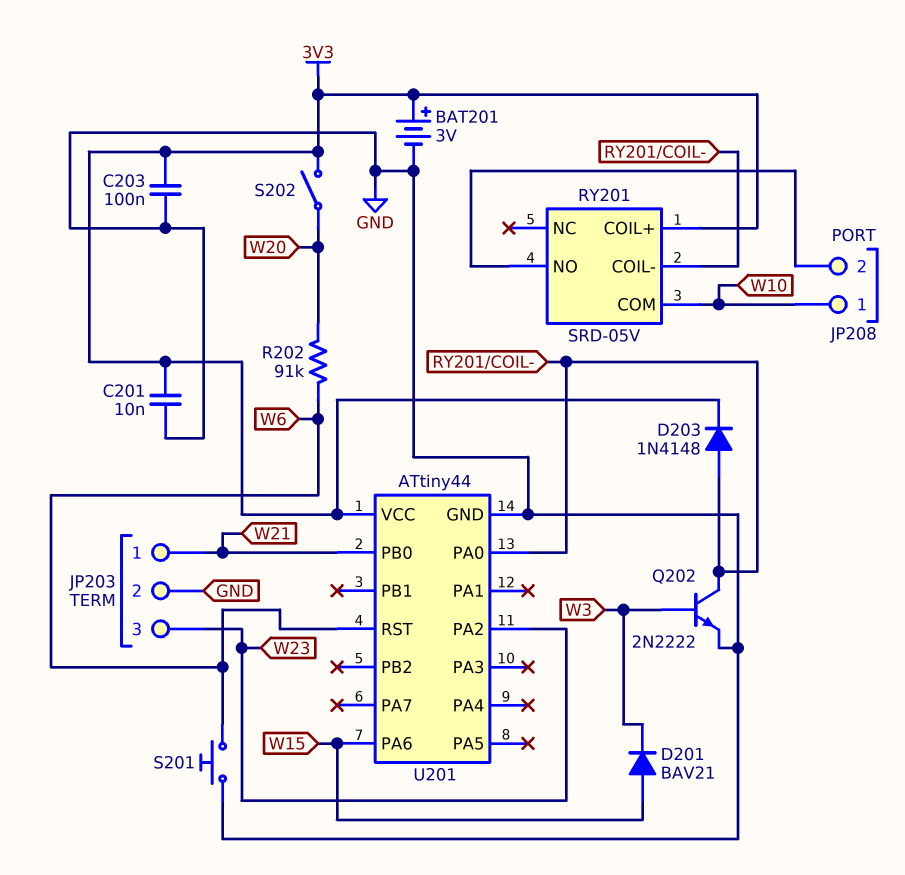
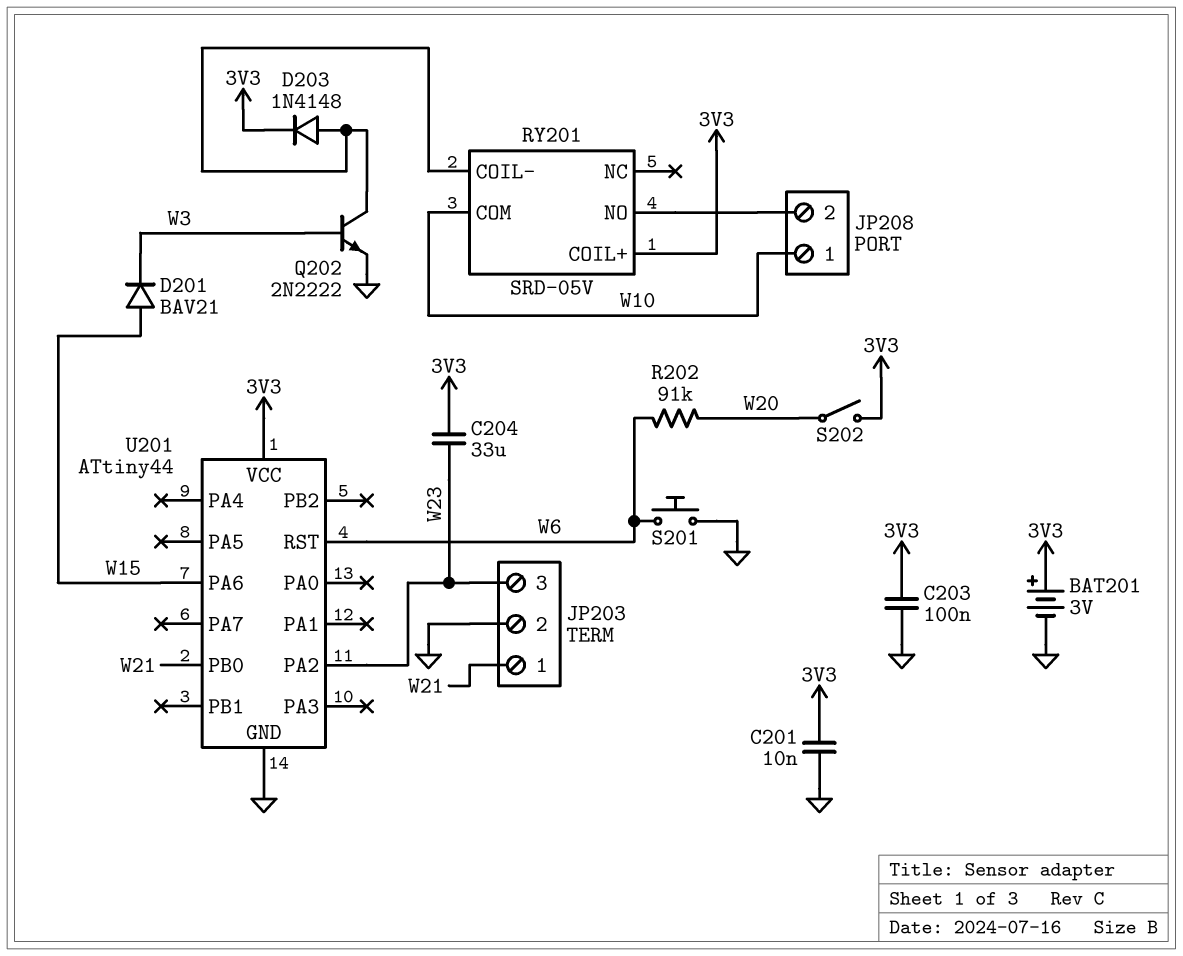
C204: none -> 33uF (3V3, W23)
U201 pin PA0: RY201/COIL- -> none

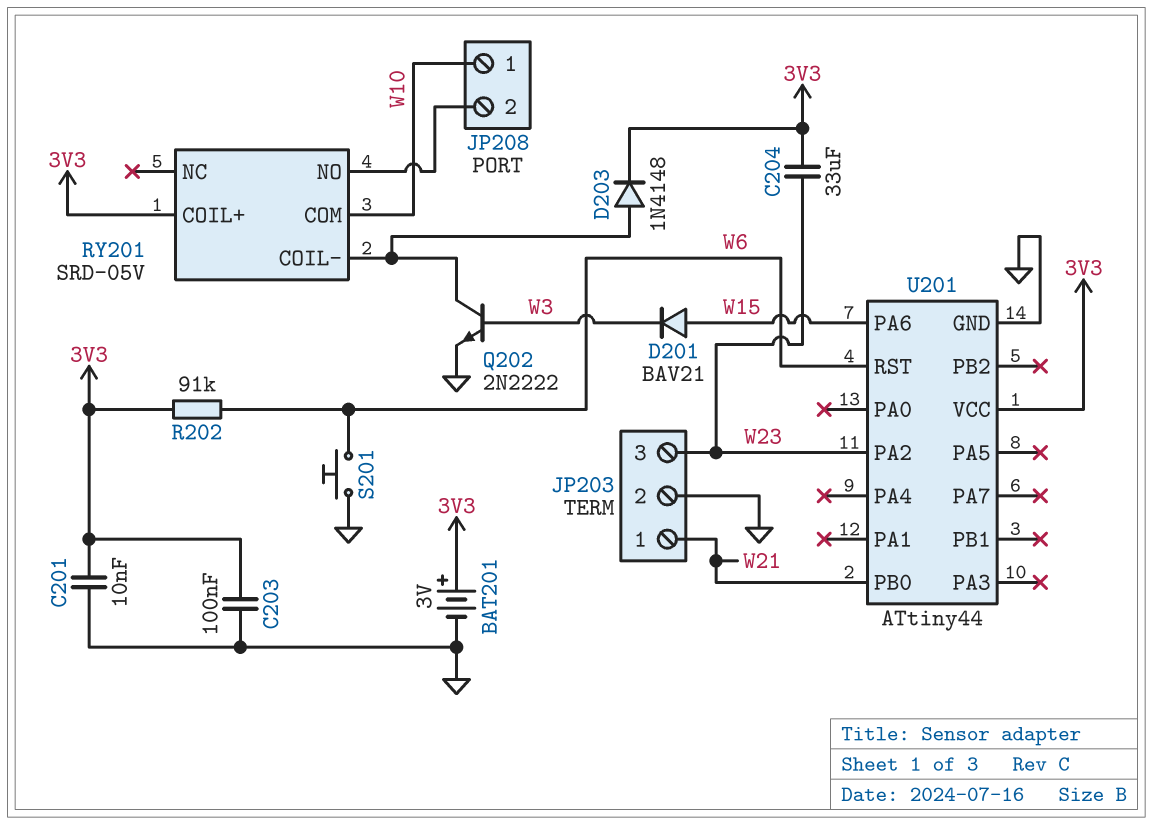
R202: 91k (W6, W20) -> 91k (3V3, W6)
S202: switch (3V3, W20) -> none

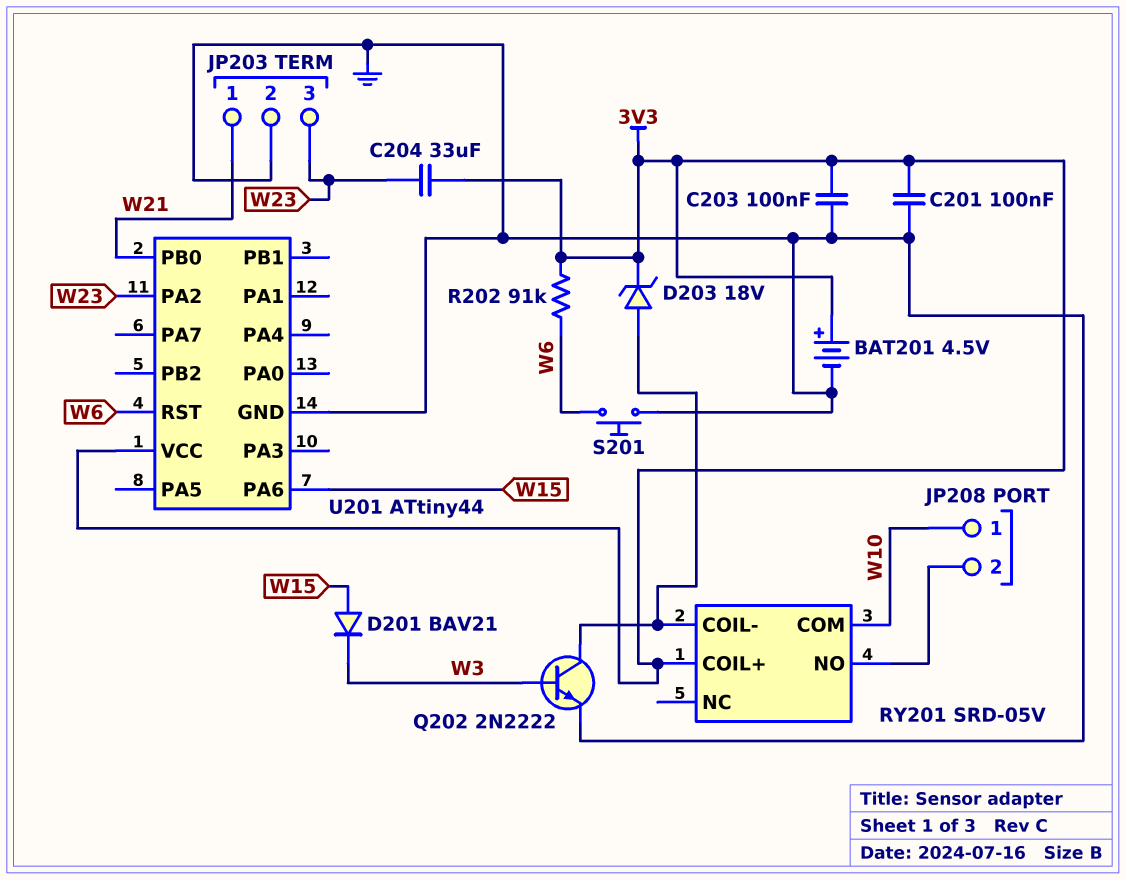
BAT201: 3V (plus 3V3, minus GND) -> 4.5V (plus 3V3, minus GND)
C201: 10nF (3V3, GND) -> 100nF (3V3, GND)
D203: diode 1N4148 (A RY201/COIL-, K 3V3) -> zener 18V (A RY201/COIL-, K 3V3)

